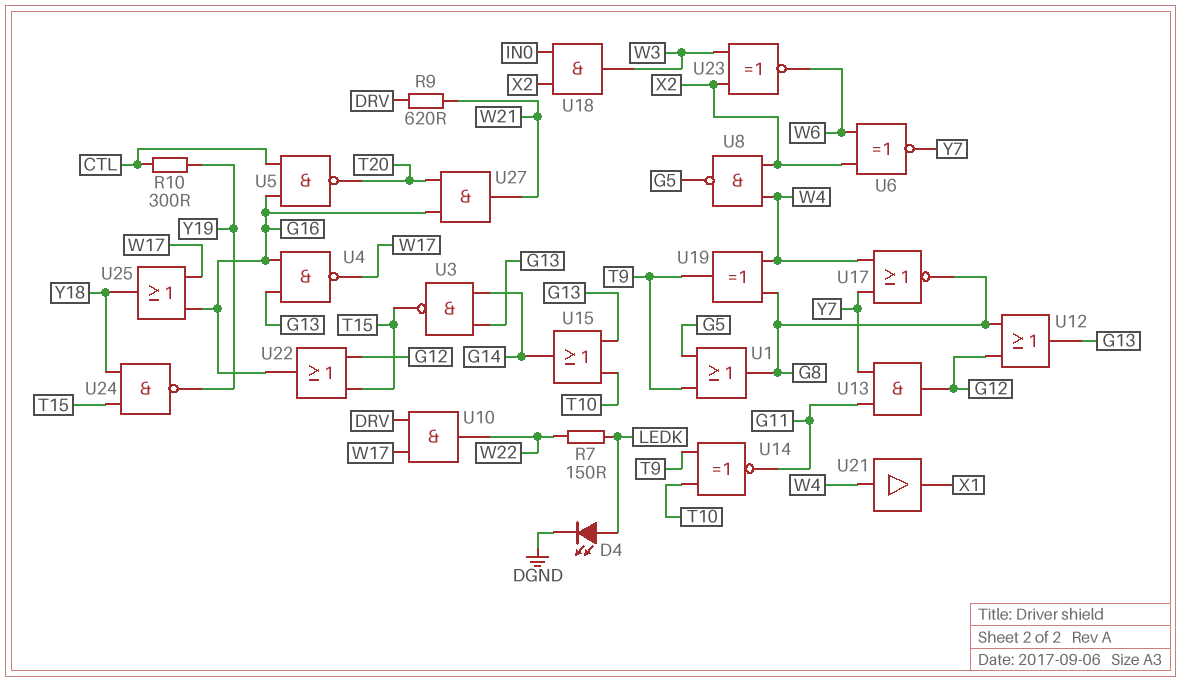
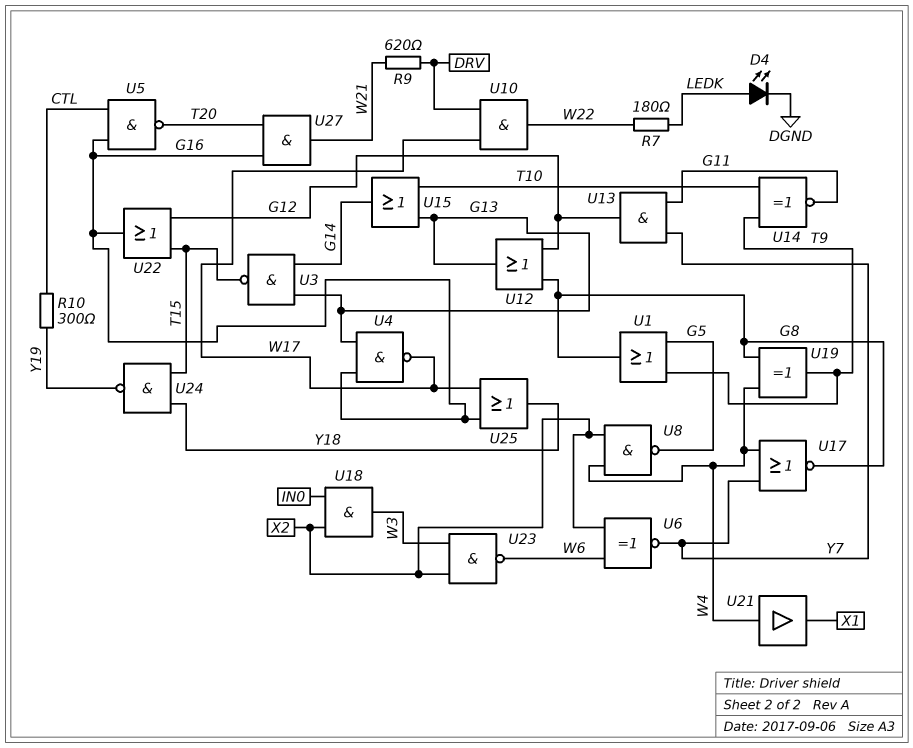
R7: 150 (LEDK, W22) -> 180 (LEDK, W22)
U23: XNOR (in W3, in X2, out W6) -> NAND (in W3, in X2, out W6)

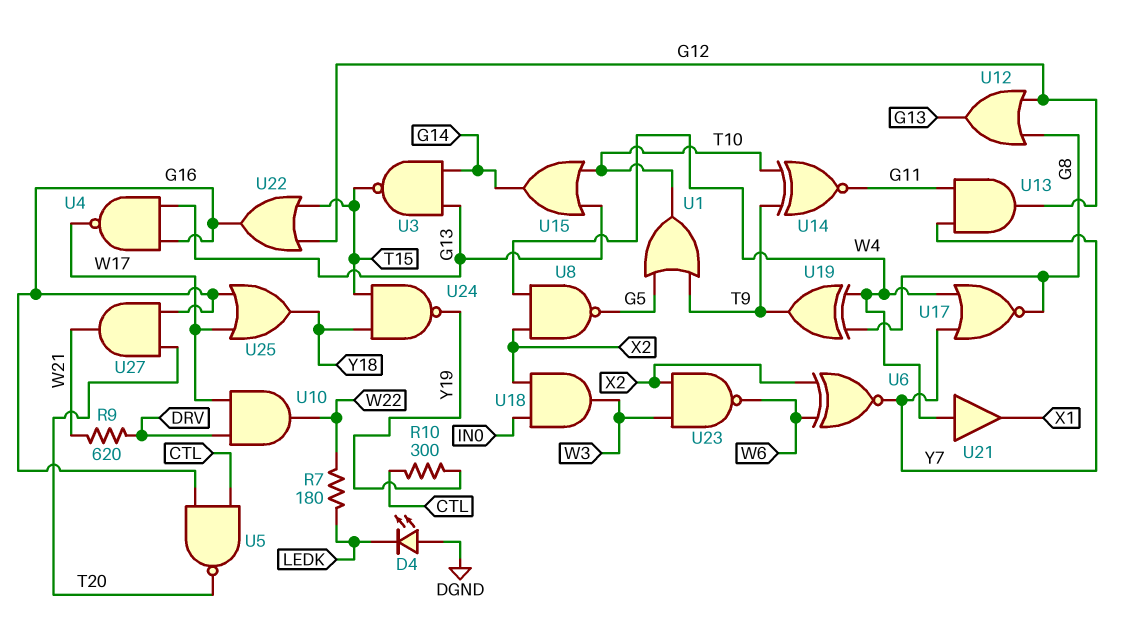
D4: LED (A LEDK, K DGND) -> LED (A DGND, K LEDK)
U1: OR (in G5, in T9, out G8) -> OR (in G5, in T9, out T10)

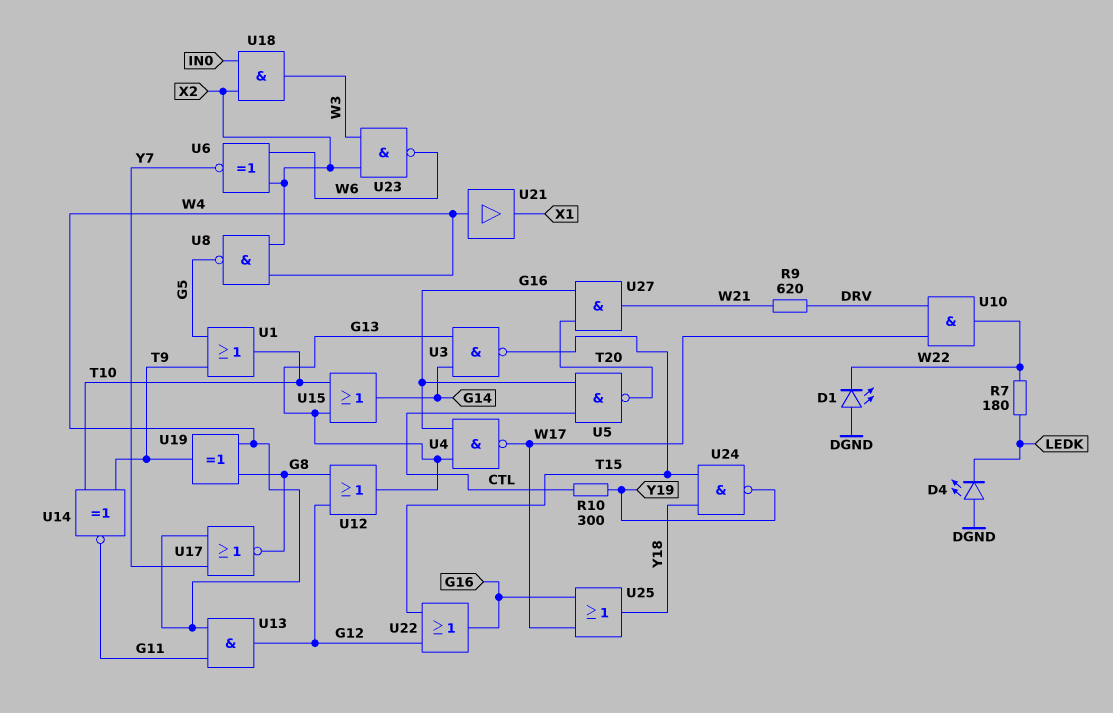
D1: none -> LED (A DGND, K W22)
U13: AND (in G11, in Y7, out G12) -> AND (in G11, in W4, out G12)

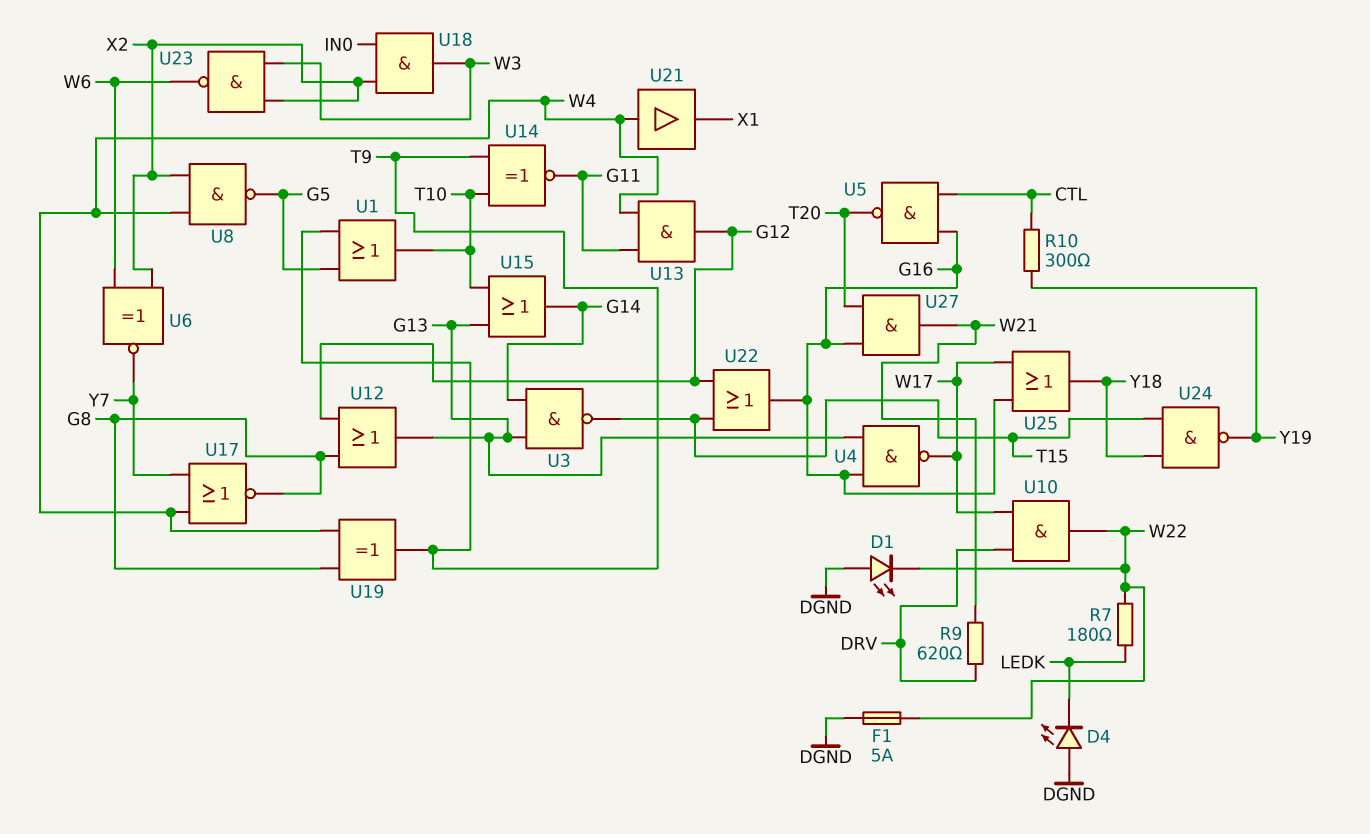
F1: none -> 5A (DGND, W22)

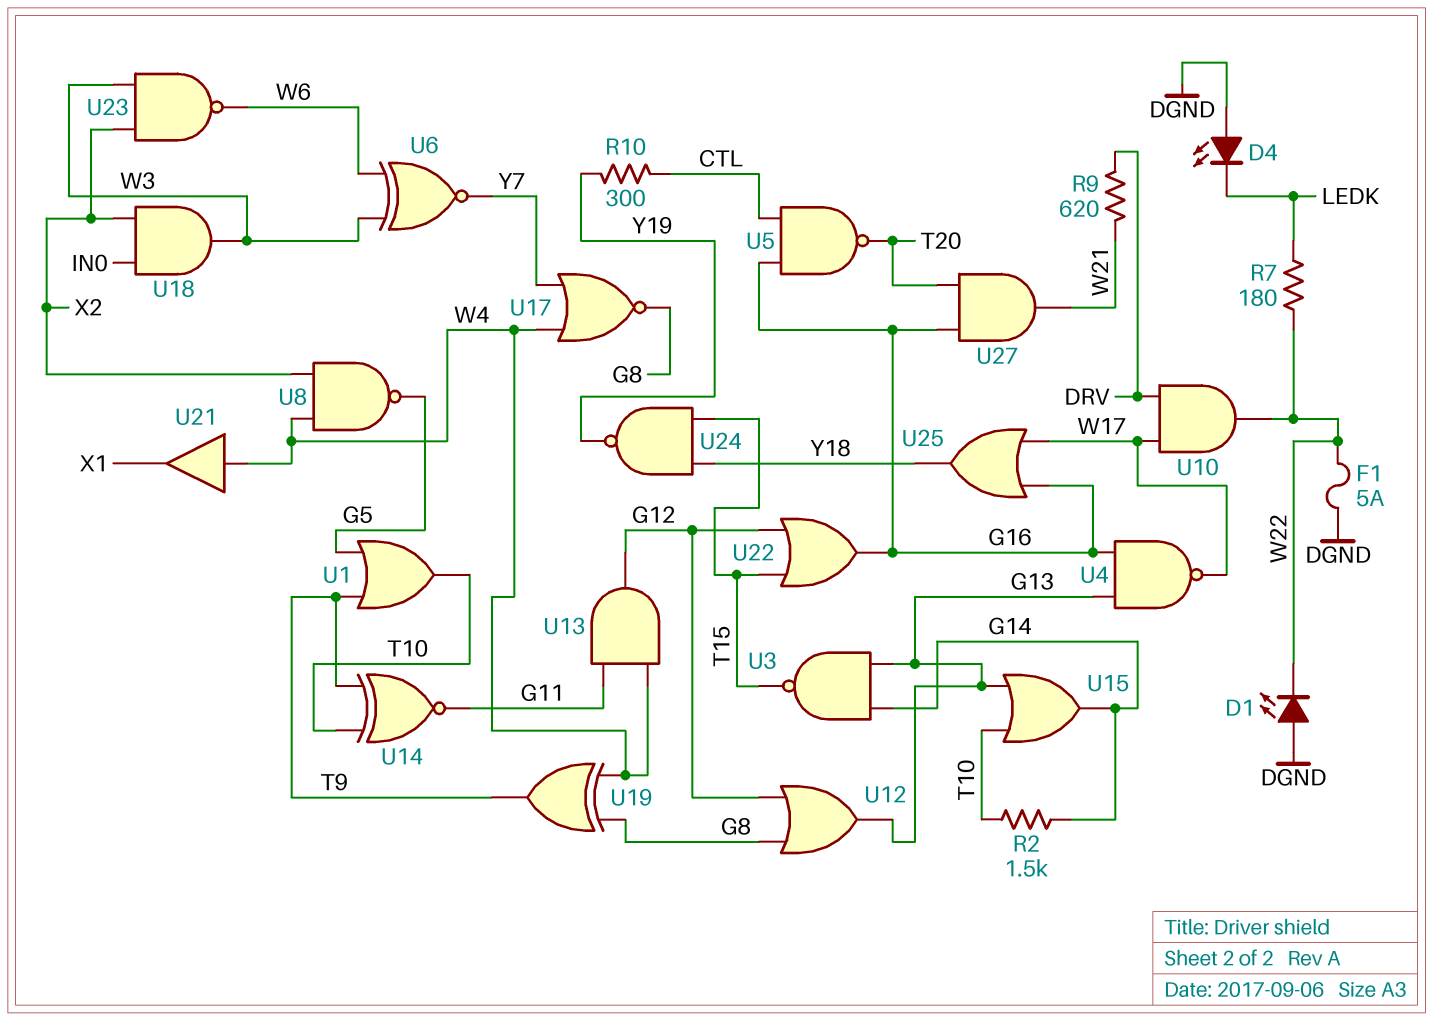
R2: none -> 1.5k (G14, T10)
U6: XNOR (in W6, in X2, out Y7) -> XNOR (in W3, in W6, out Y7)

